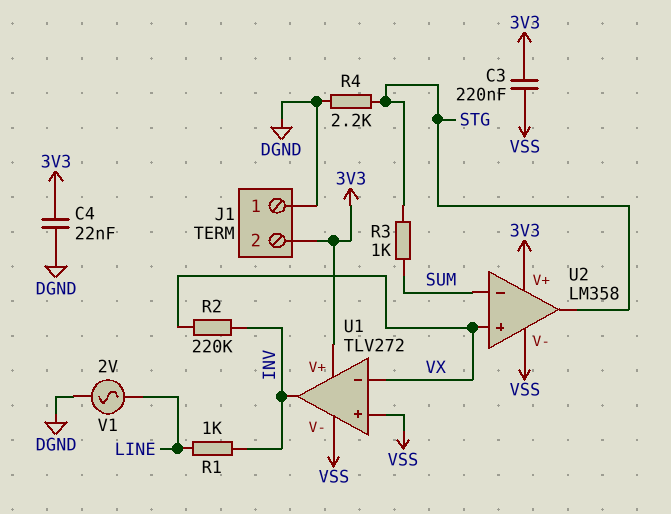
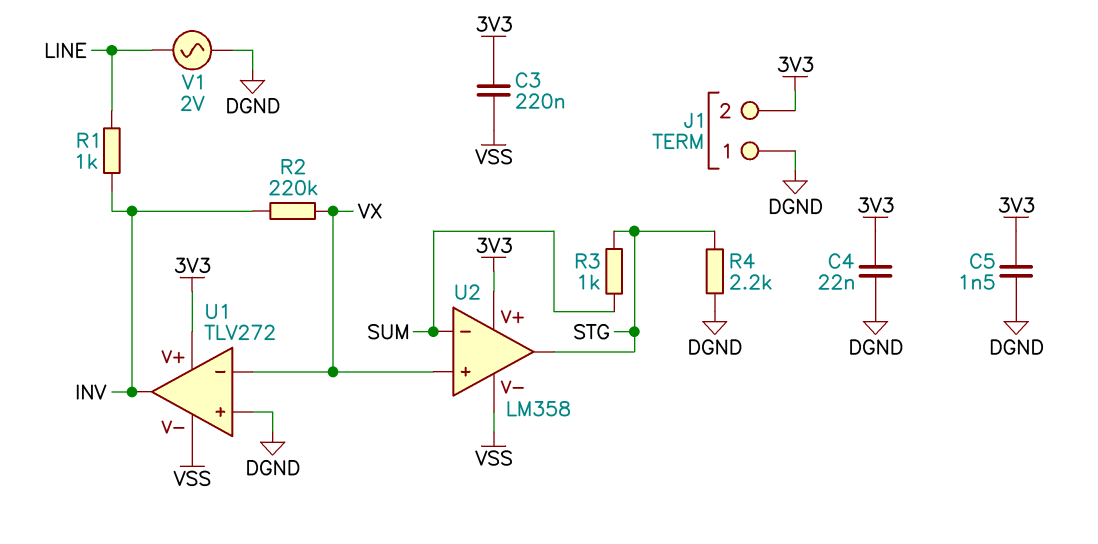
C5: none -> 1.5nF (3V3, DGND)
U1 pin in+: VSS -> DGND

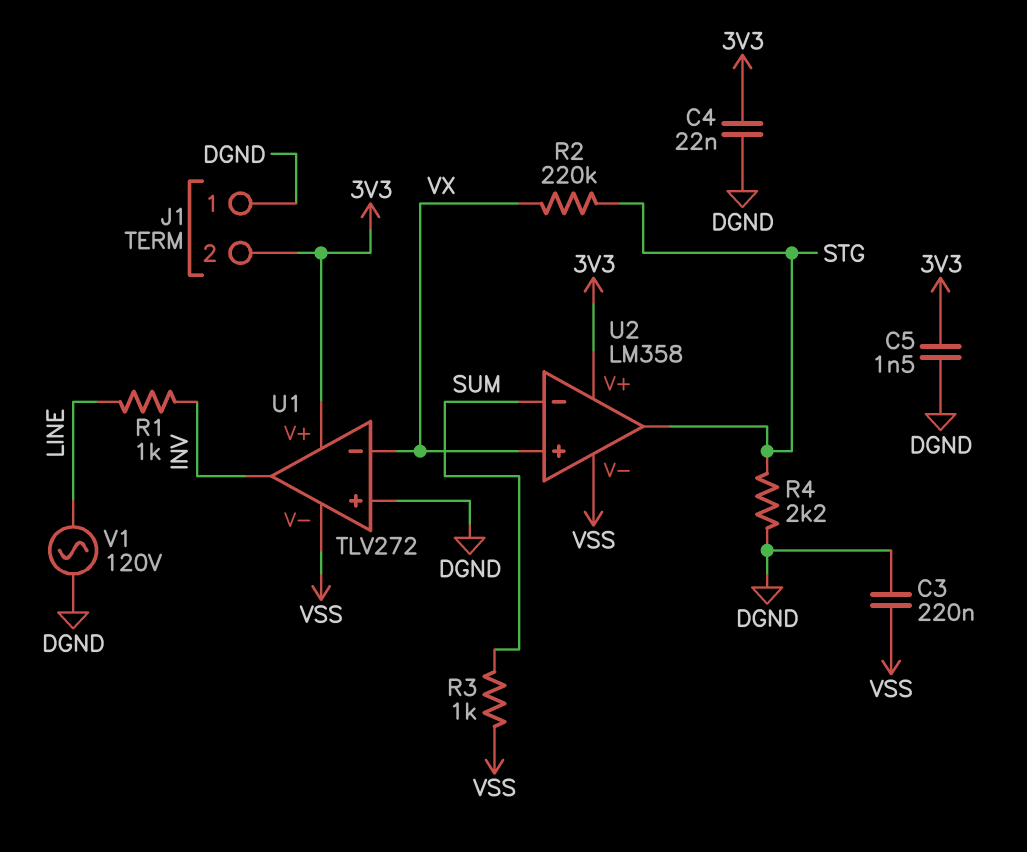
C3: 220nF (3V3, VSS) -> 220nF (DGND, VSS)
R2: 220k (INV, VX) -> 220k (STG, VX)
R3: 1k (STG, SUM) -> 1k (SUM, VSS)
V1: AC 2V (DGND, LINE) -> AC 120V (DGND, LINE)

